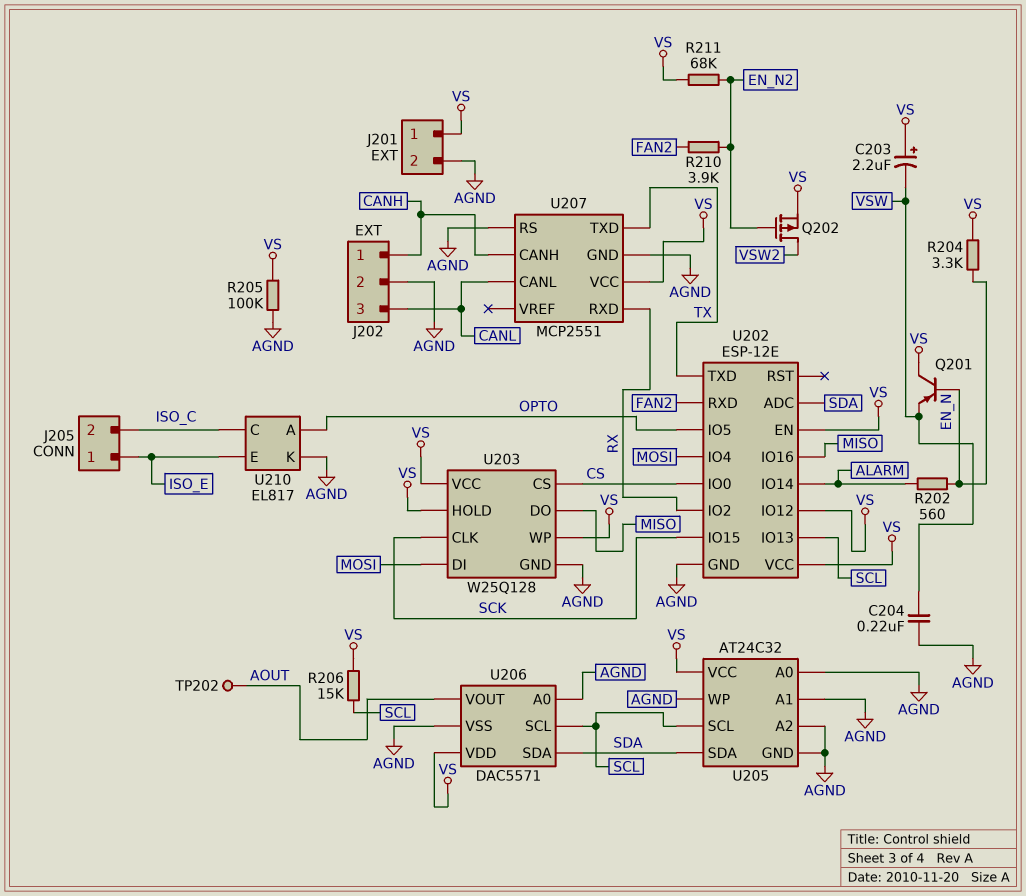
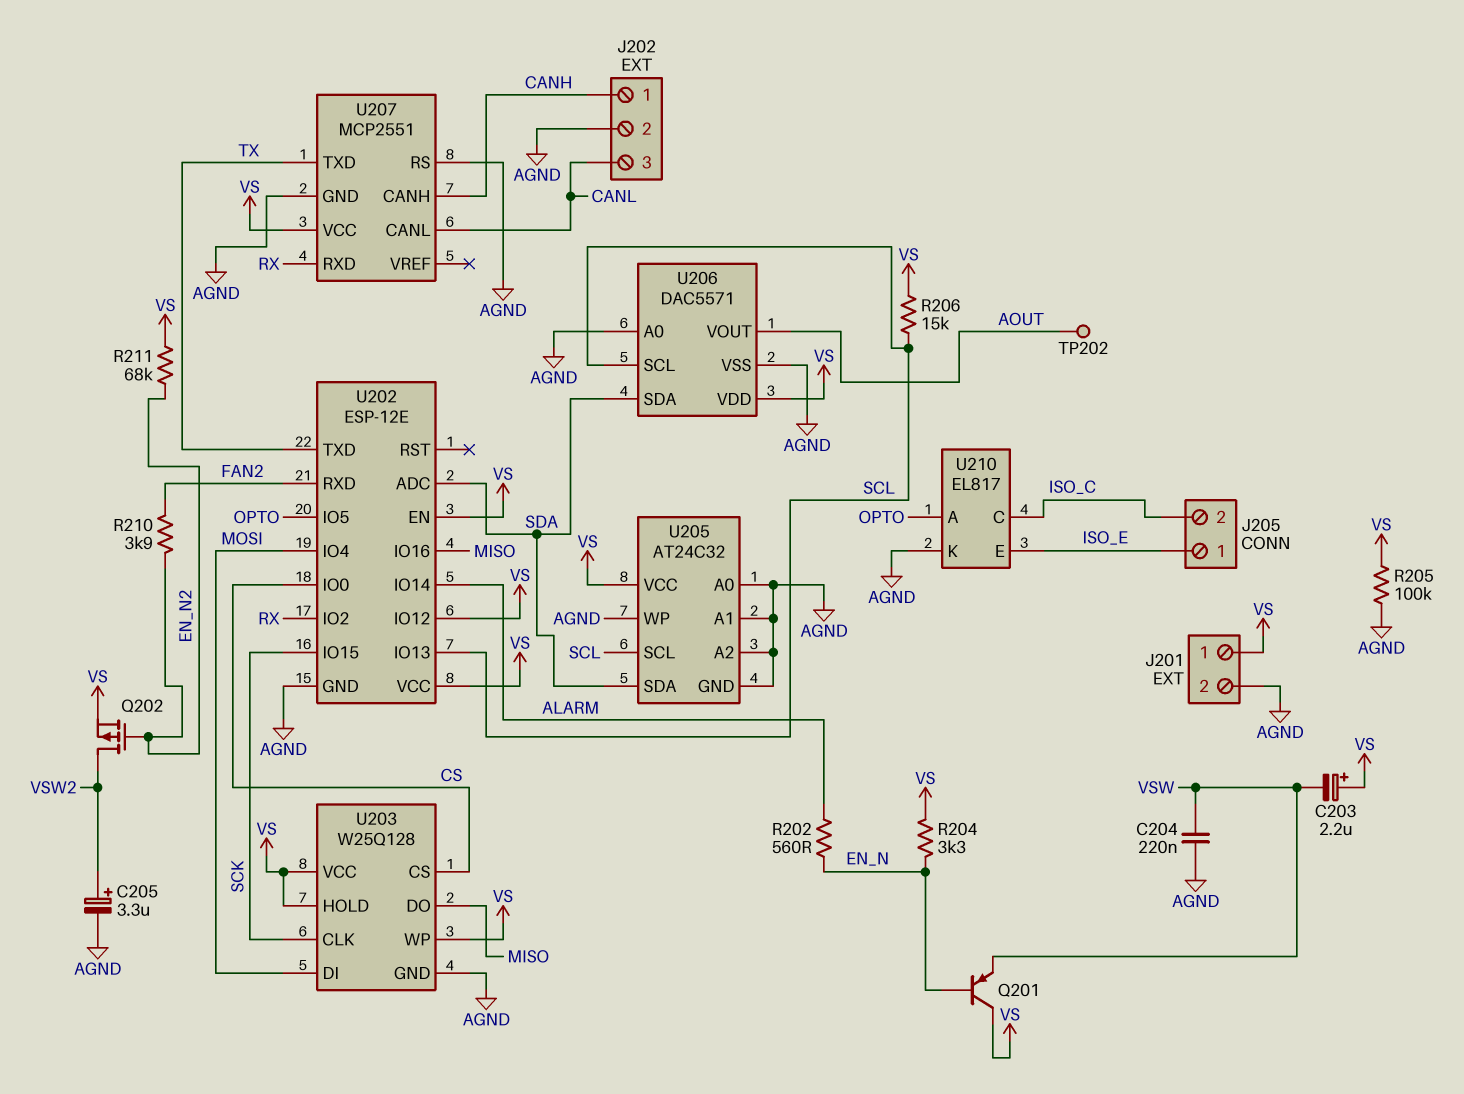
C205: none -> 3.3uF (plus VSW2, minus AGND)

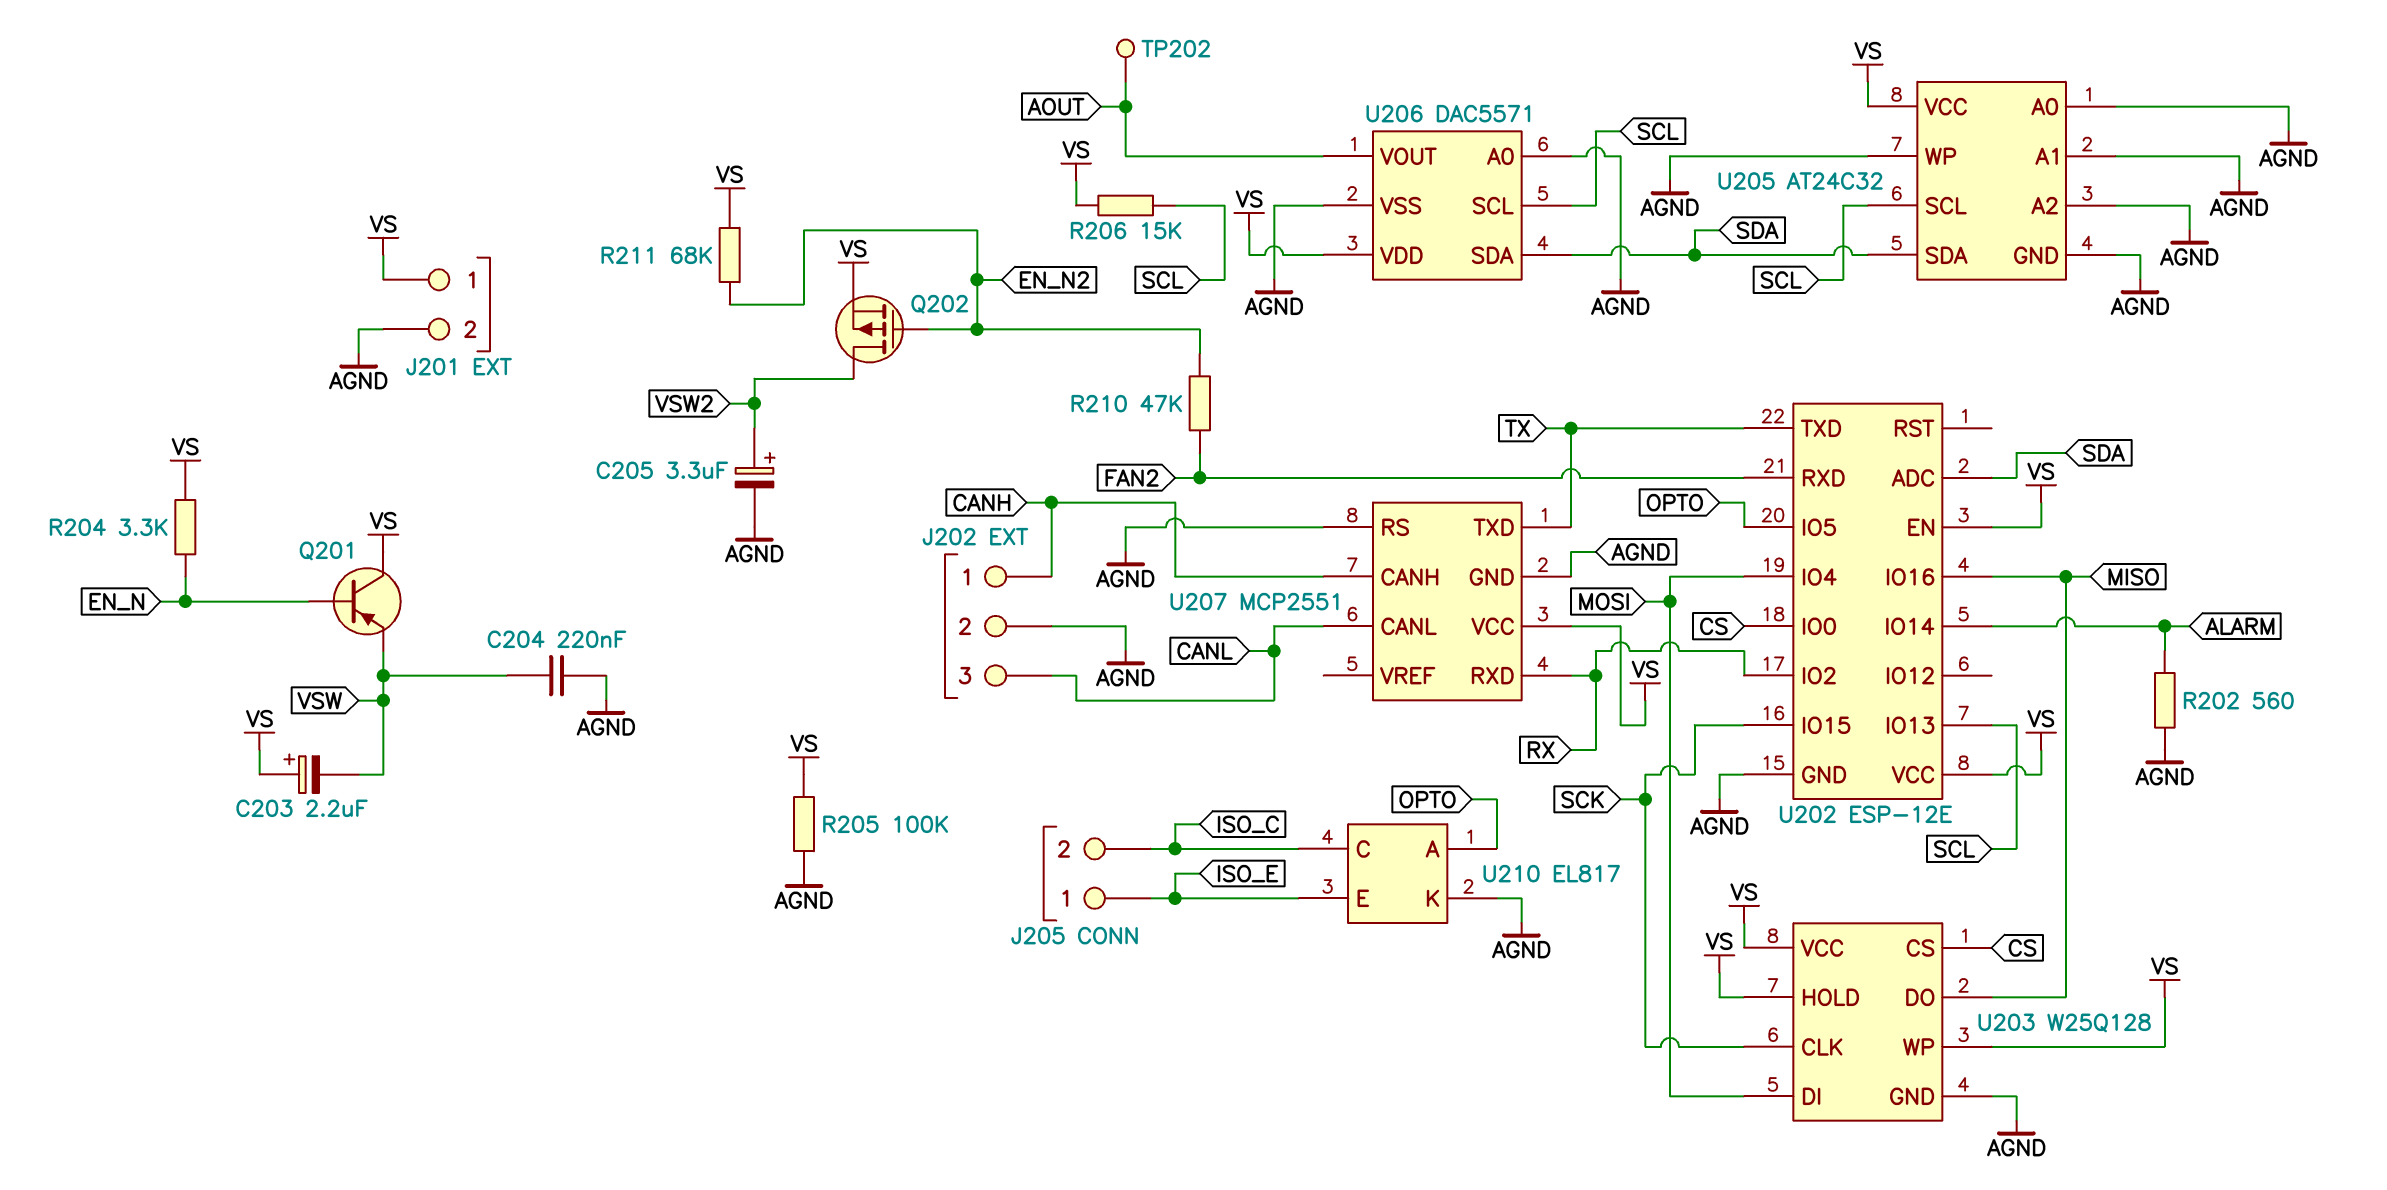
R202: 560 (ALARM, EN_N) -> 560 (AGND, ALARM)
R210: 3.9k (EN_N2, FAN2) -> 47k (EN_N2, FAN2)
U202 pin IO12: VS -> none

